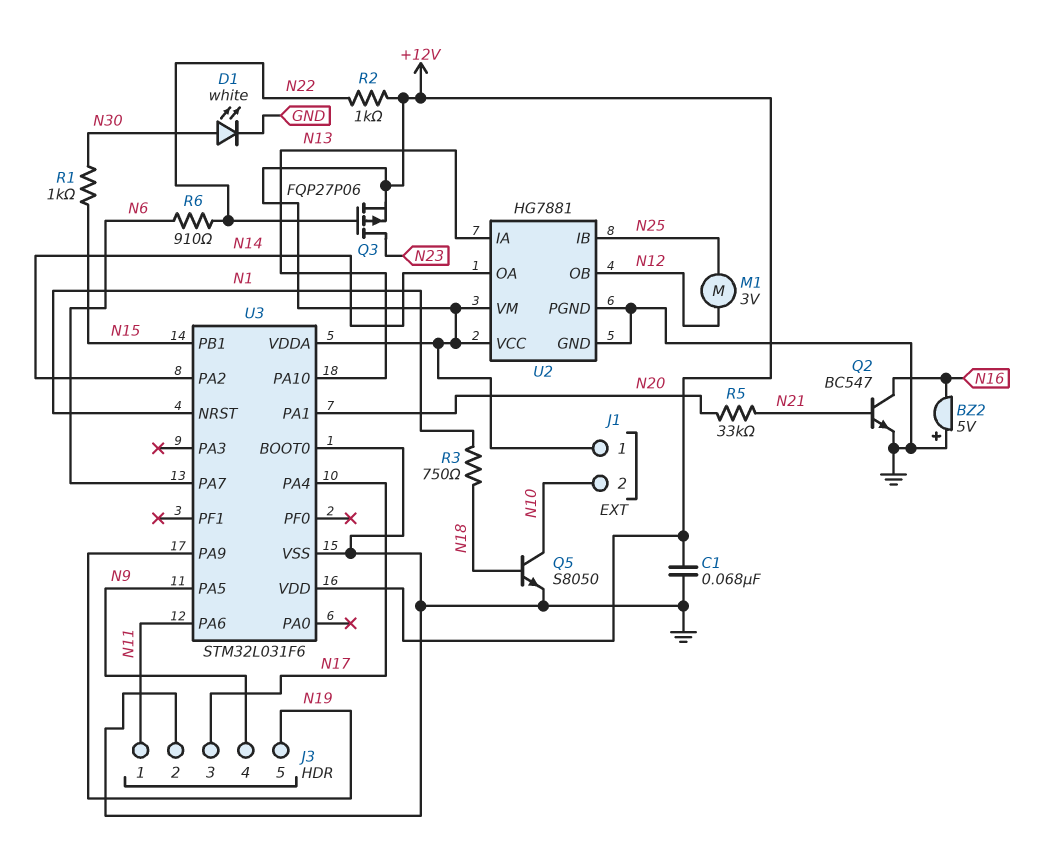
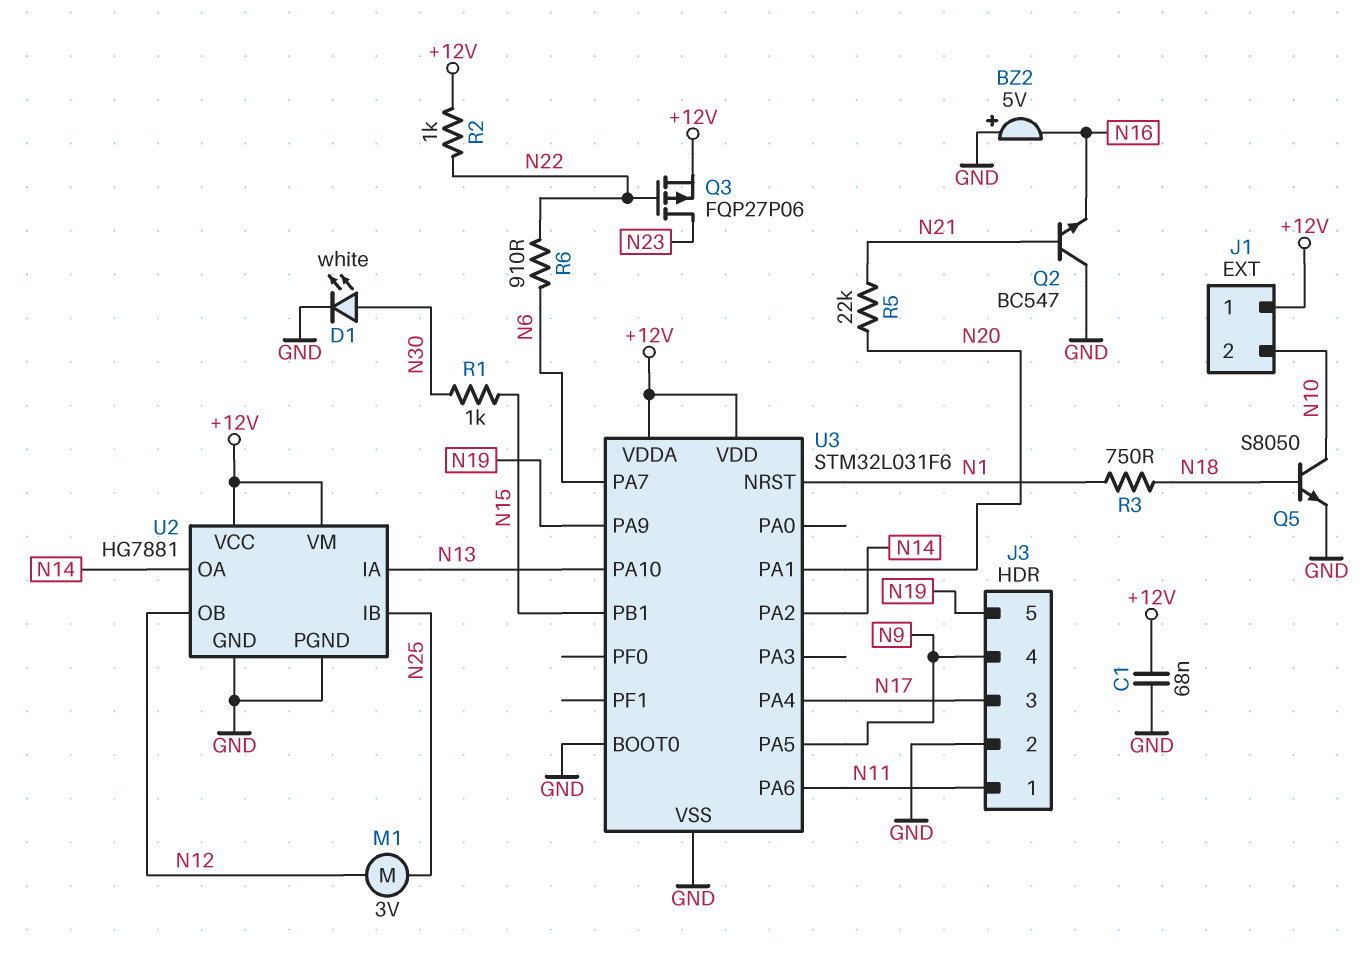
Q2: NPN BC547 (B N21, C N16, E GND) -> NPN BC547 (B N21, C GND, E N16)
R5: 33k (N20, N21) -> 22k (N20, N21)

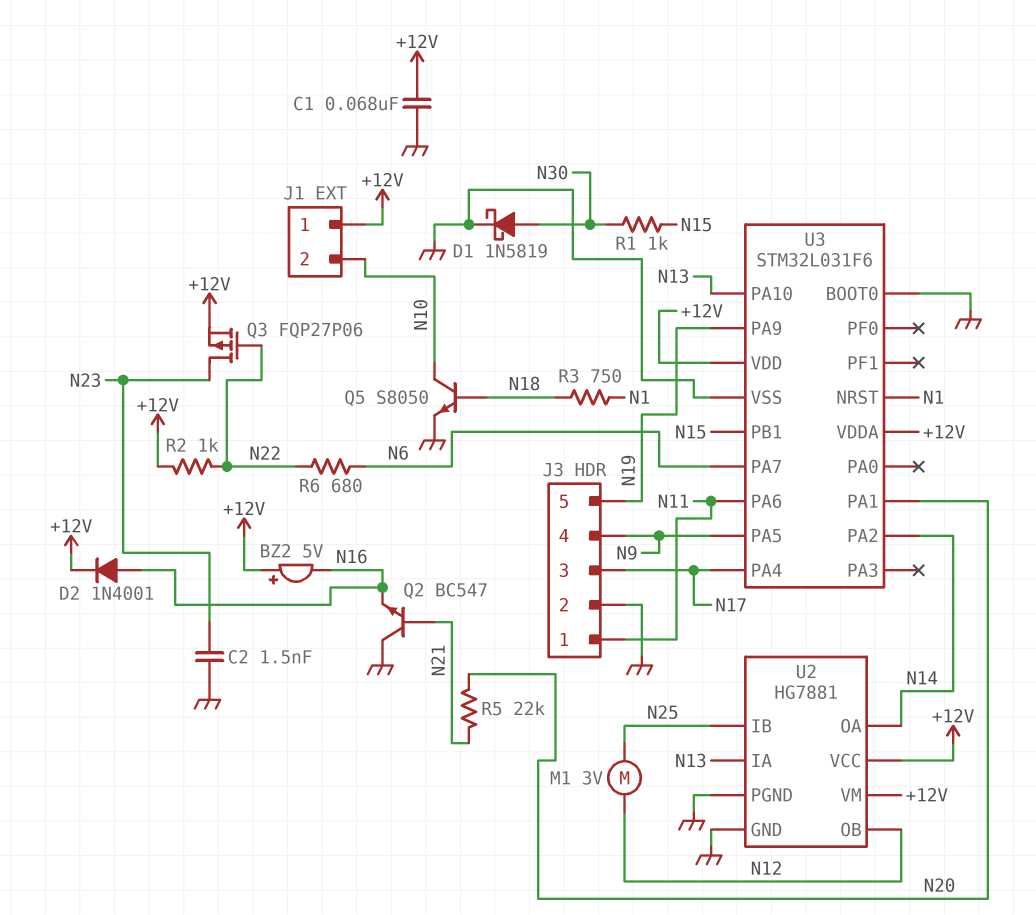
BZ2: buzzer 5V (plus GND, minus N16) -> buzzer 5V (plus +12V, minus N16)
C2: none -> 1.5nF (GND, N23)
D1: LED white (A N30, K GND) -> schottky 1N5819 (A N30, K GND)
D2: none -> diode 1N4001 (A N16, K +12V)
R6: 910 (N6, N22) -> 680 (N6, N22)

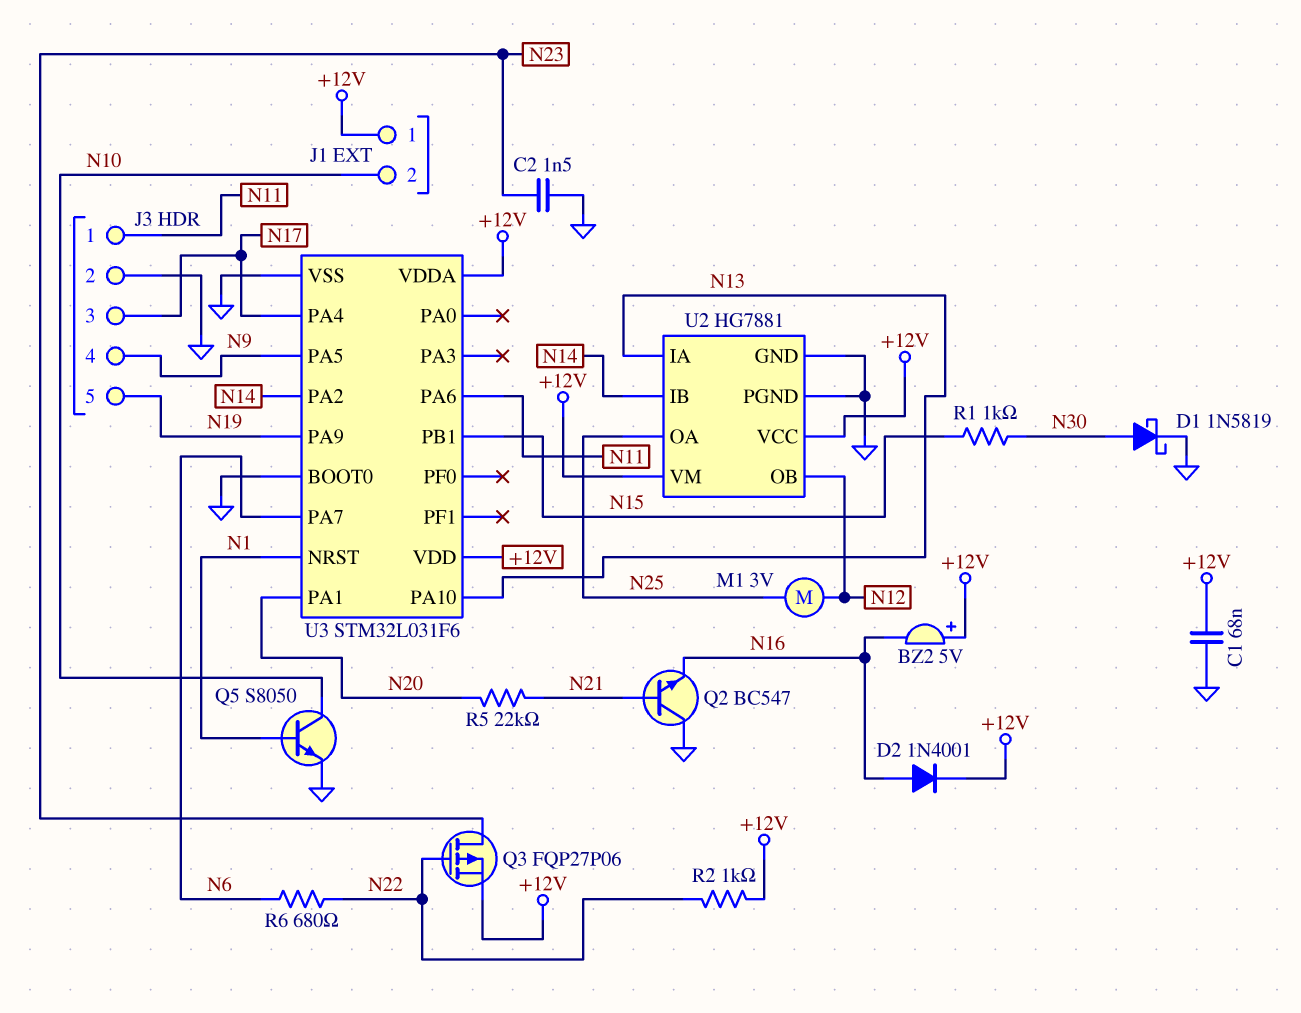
Q5: NPN S8050 (B N18, C N10, E GND) -> NPN S8050 (B N1, C N10, E GND)
R3: 750 (N1, N18) -> none
U2 pin IB: N25 -> N14
U2 pin OA: N14 -> N25

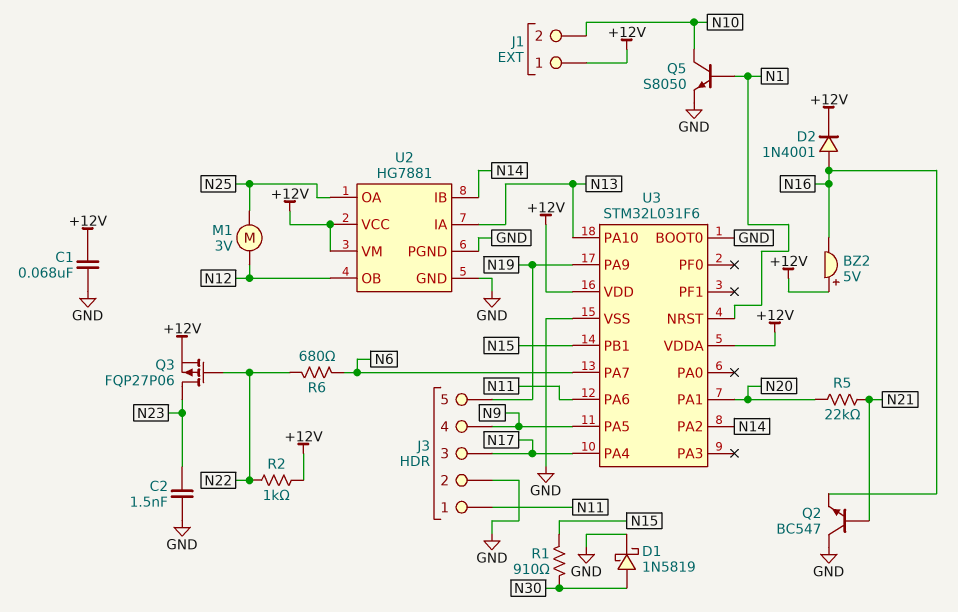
R1: 1k (N15, N30) -> 910 (N15, N30)

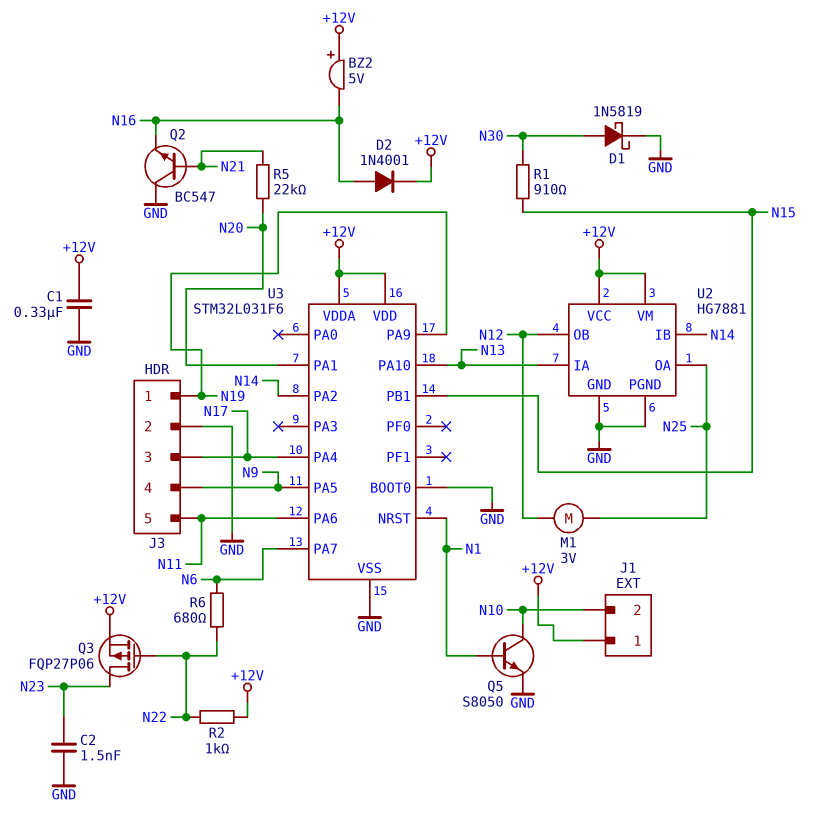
C1: 68nF (+12V, GND) -> 330nF (+12V, GND)
J3 pin 1: N11 -> N19
J3 pin 5: N19 -> N11

